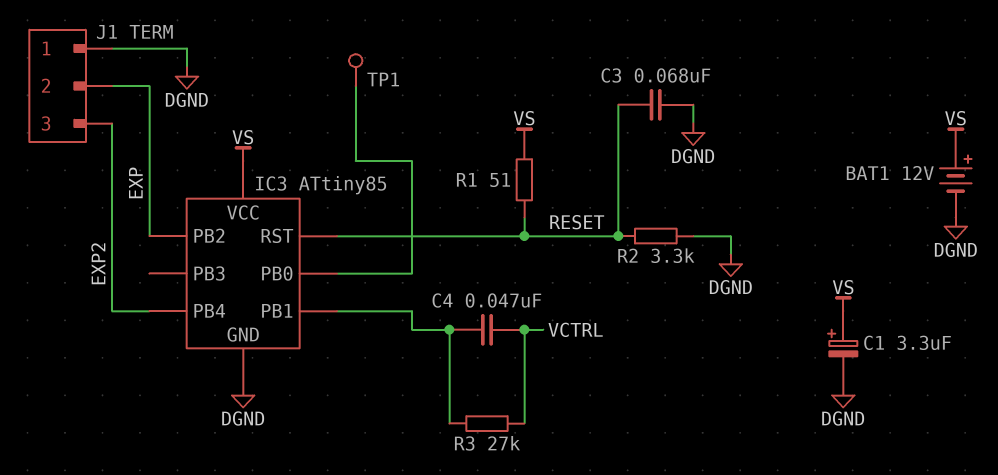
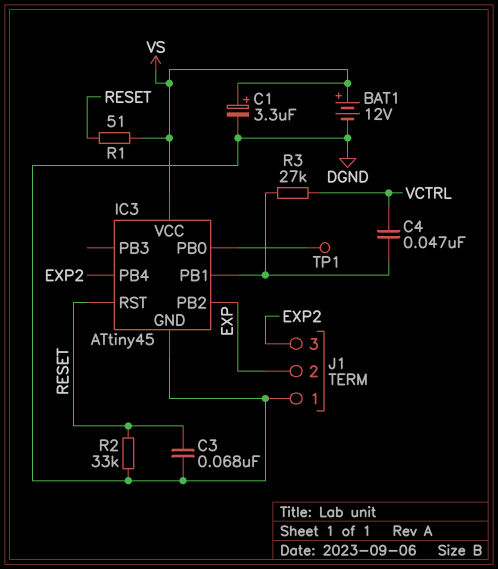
IC3: ATtiny85 -> ATtiny45
R2: 3.3k (DGND, RESET) -> 33k (DGND, RESET)

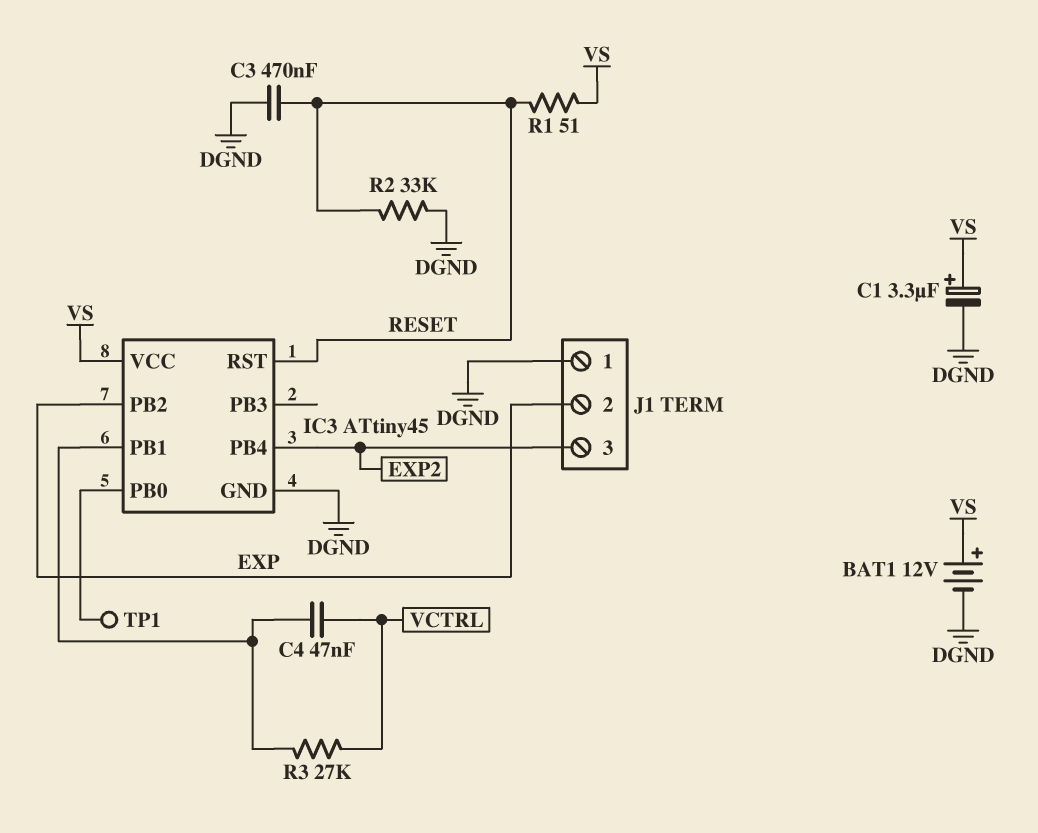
C3: 68nF (DGND, RESET) -> 470nF (DGND, RESET)

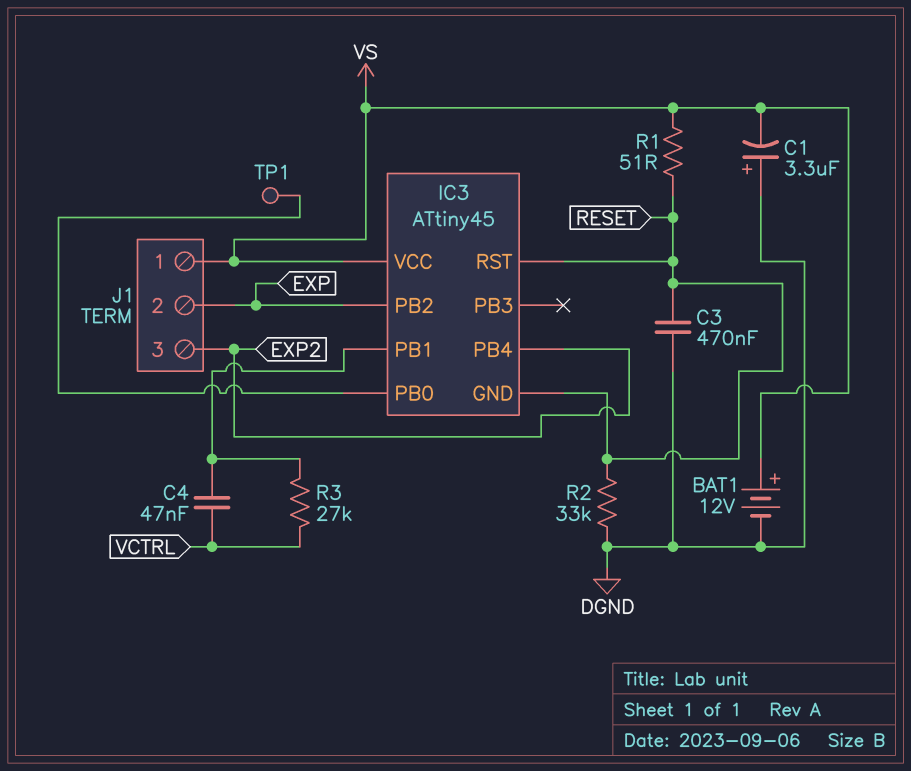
C1: 3.3uF (plus VS, minus DGND) -> 3.3uF (plus DGND, minus VS)
IC3 pin GND: DGND -> RESET
J1 pin 1: DGND -> VS

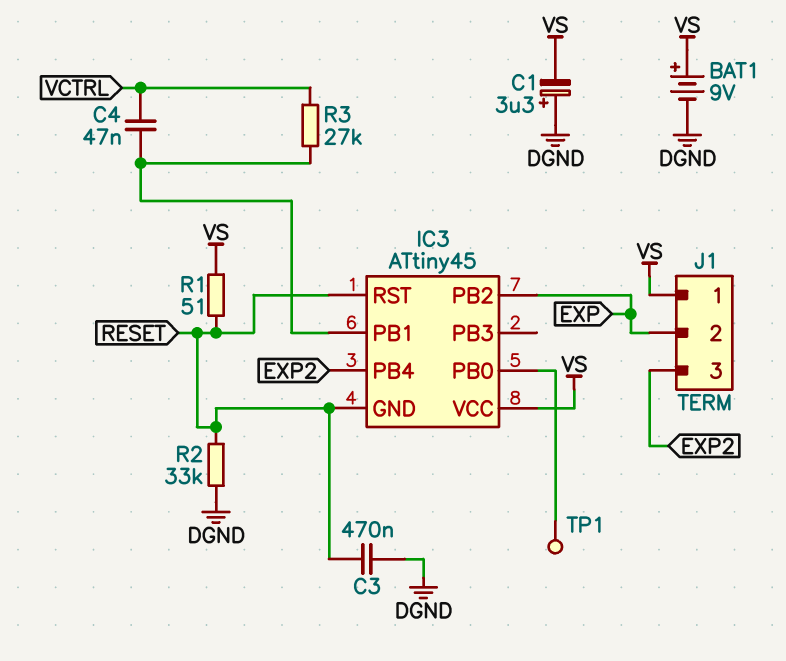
BAT1: 12V (plus VS, minus DGND) -> 9V (plus VS, minus DGND)

